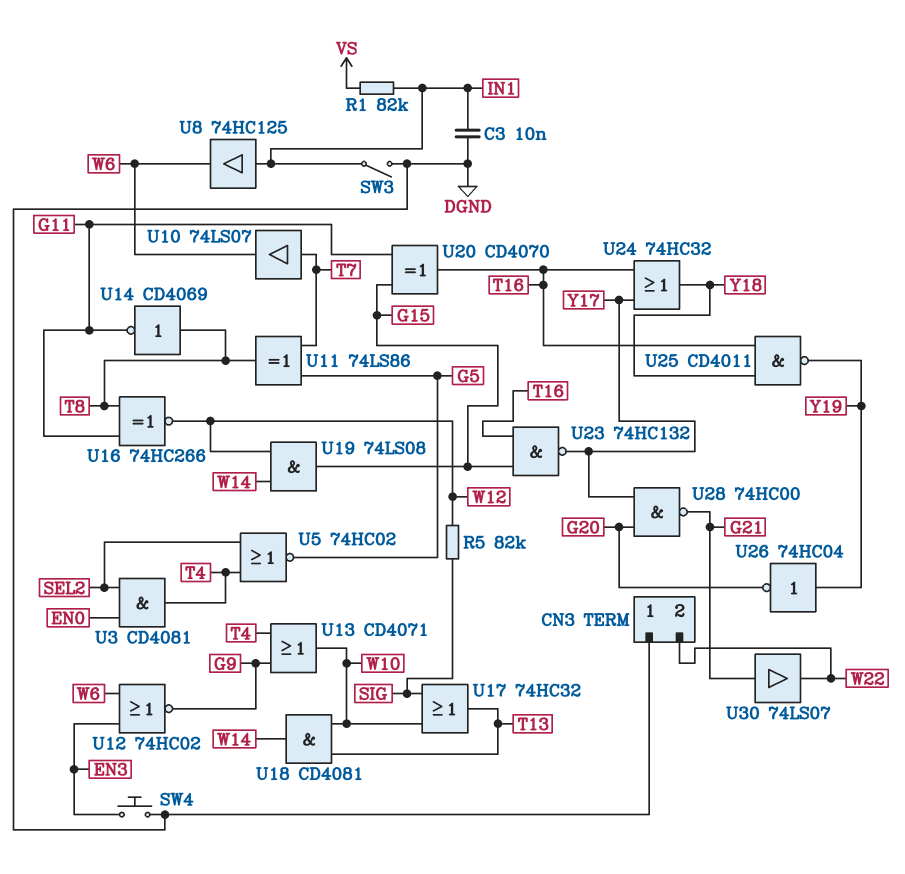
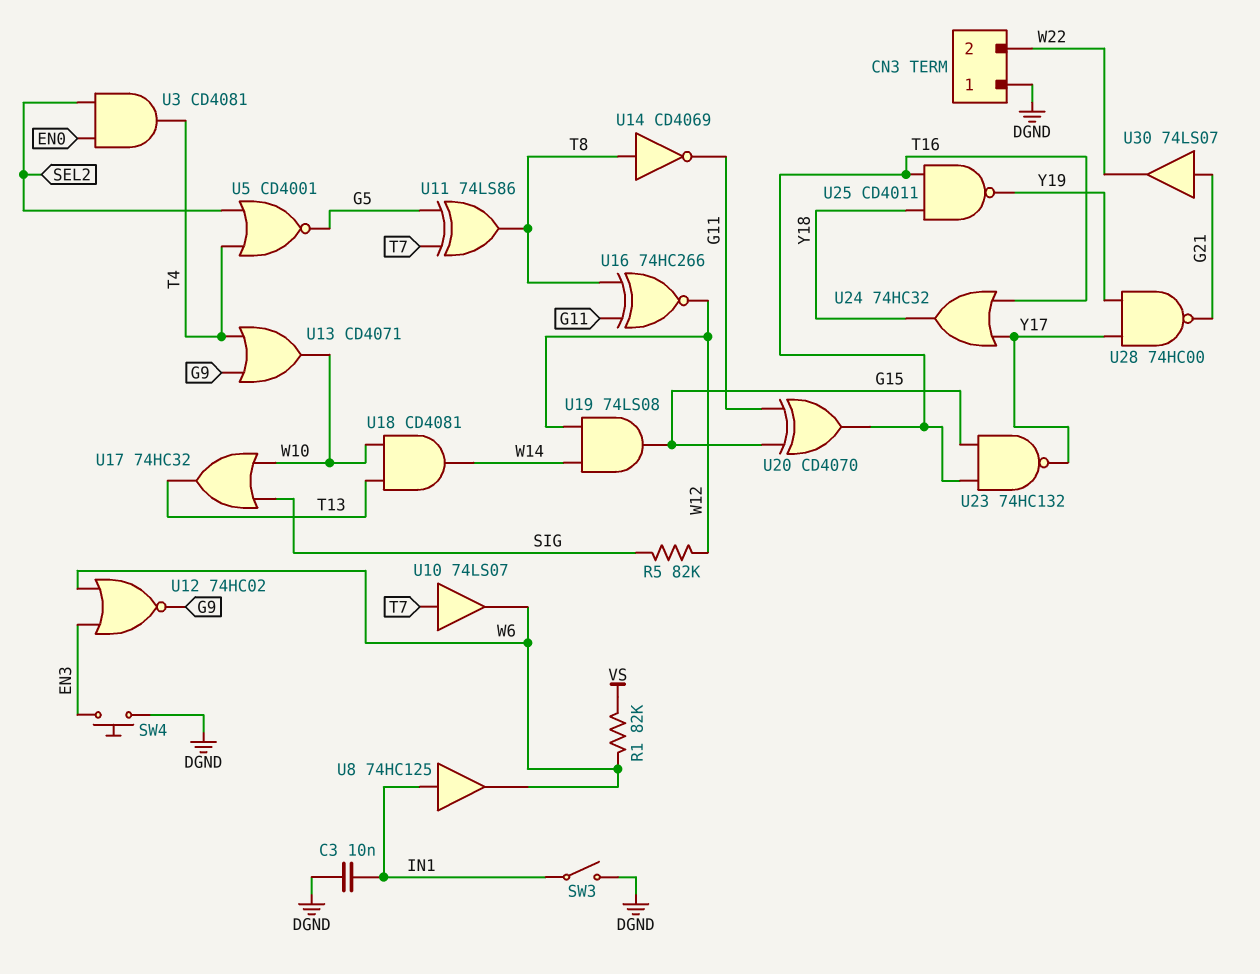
R1: 82k (IN1, VS) -> 82k (VS, W6)
U5: NOR 74HC02 (in SEL2, in T4, out G5) -> NOR CD4001 (in SEL2, in T4, out G5)
U26: NOT 74HC04 (in Y19, out G20) -> none
U28: NAND 74HC00 (in G20, in Y17, out G21) -> NAND 74HC00 (in Y17, in Y19, out G21)

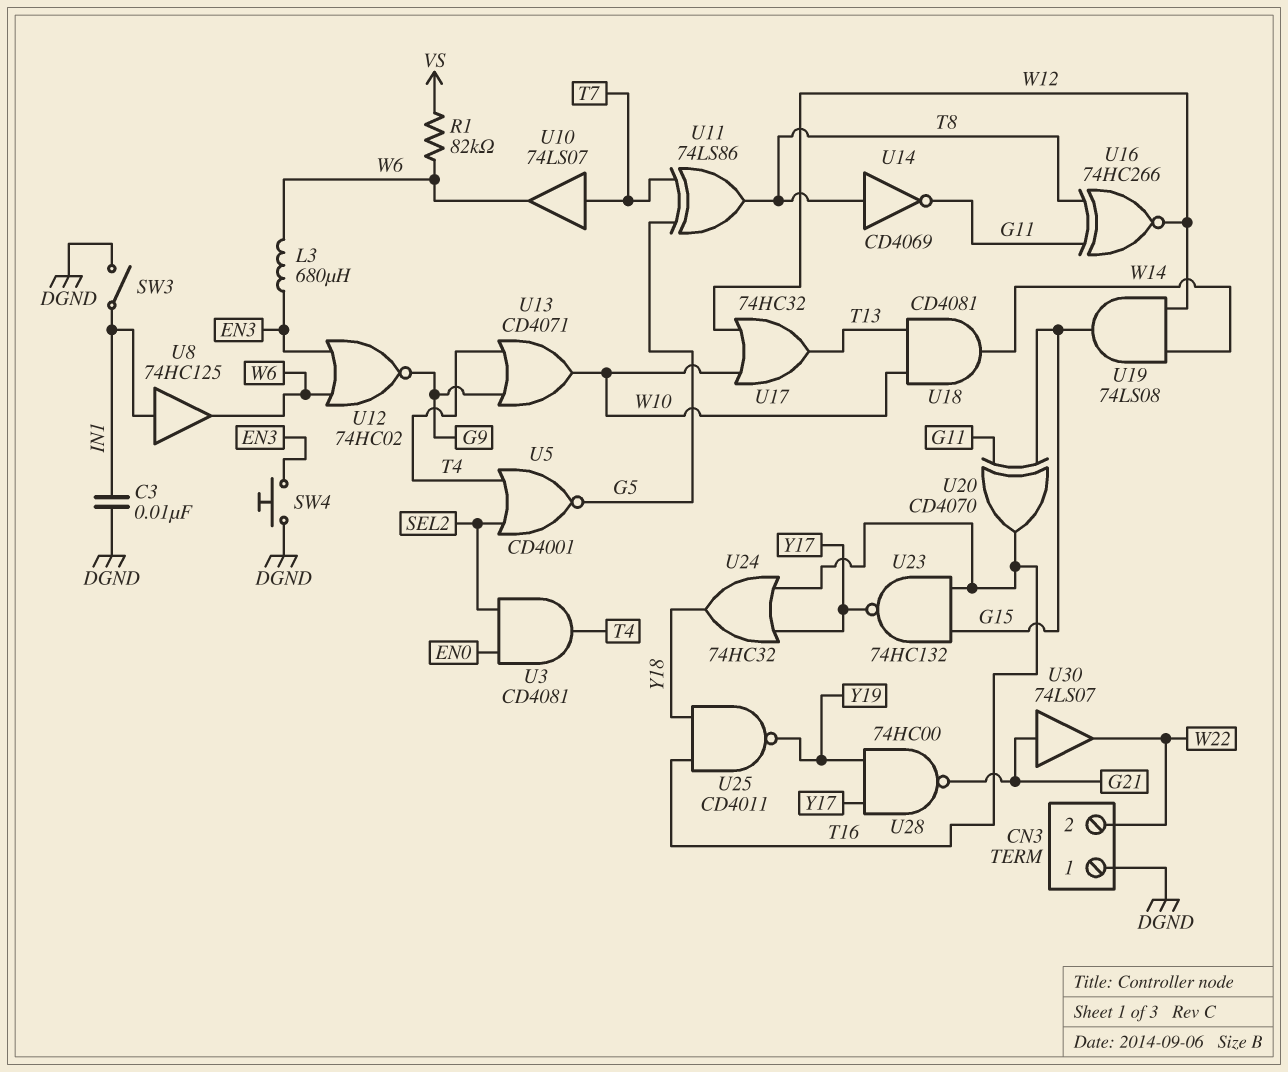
L3: none -> 680uH (EN3, W6)
R5: 82k (SIG, W12) -> none
U17: OR 74HC32 (in SIG, in W10, out T13) -> OR 74HC32 (in W10, in W12, out T13)

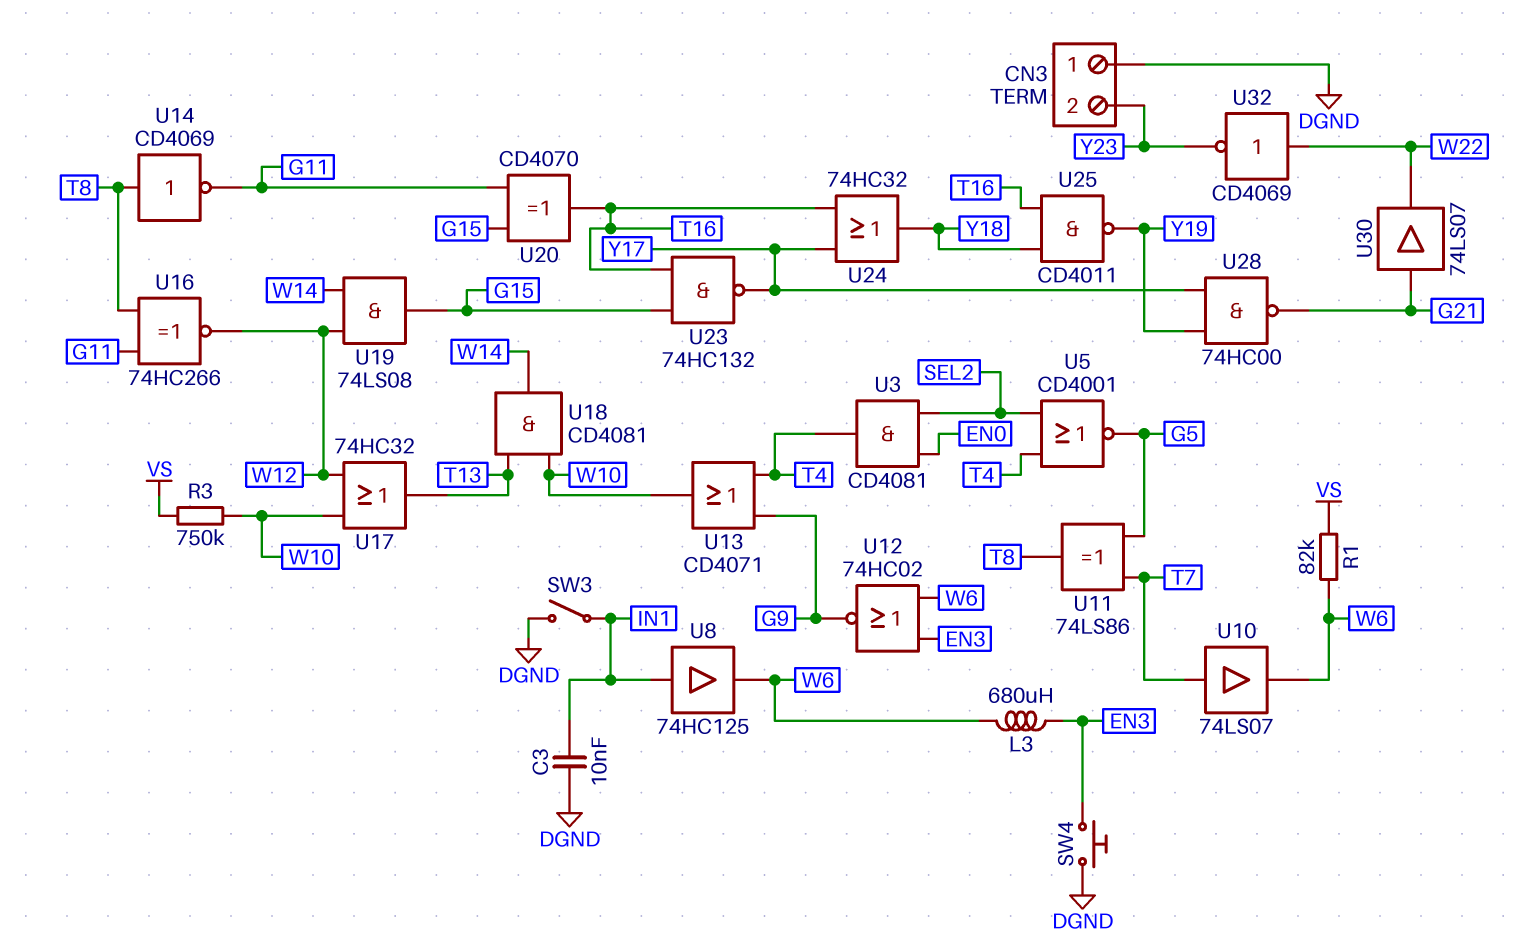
CN3 pin 2: W22 -> Y23
R3: none -> 750k (VS, W10)
U32: none -> NOT CD4069 (in W22, out Y23)

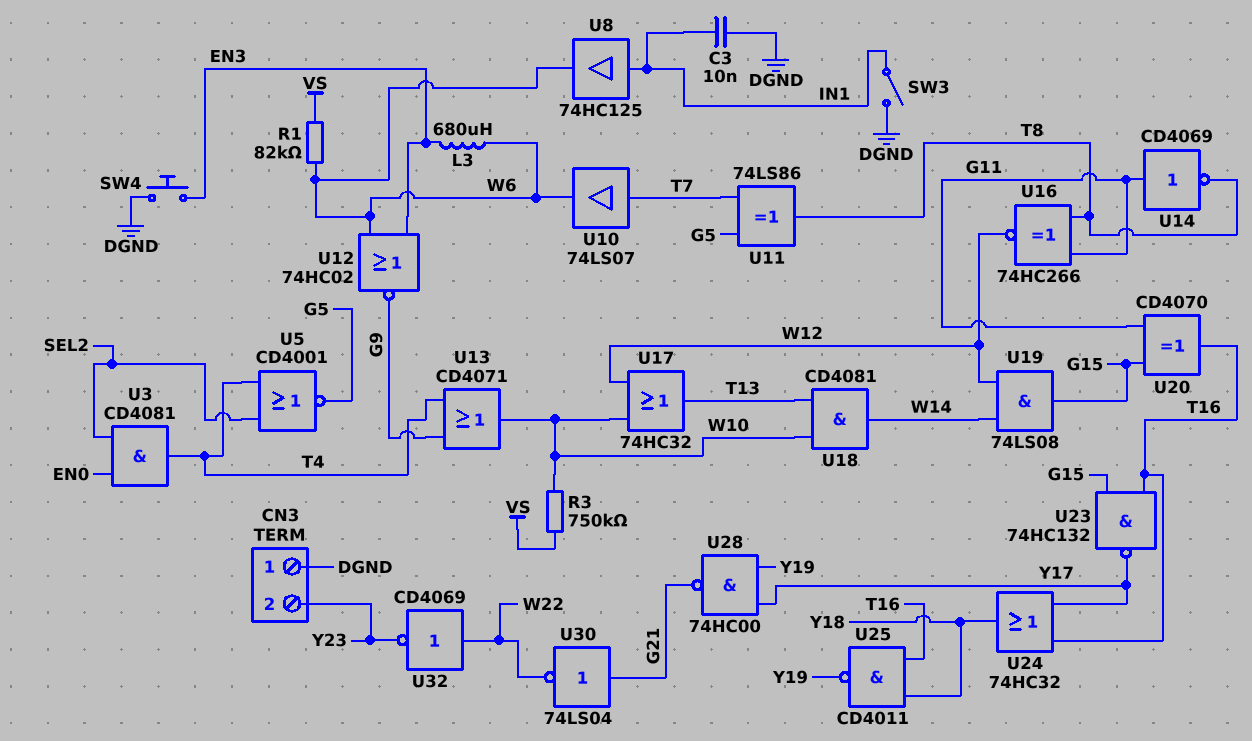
U14: NOT CD4069 (in T8, out G11) -> NOT CD4069 (in G11, out T8)
U30: buffer 74LS07 (in G21, out W22) -> NOT 74LS04 (in G21, out W22)

